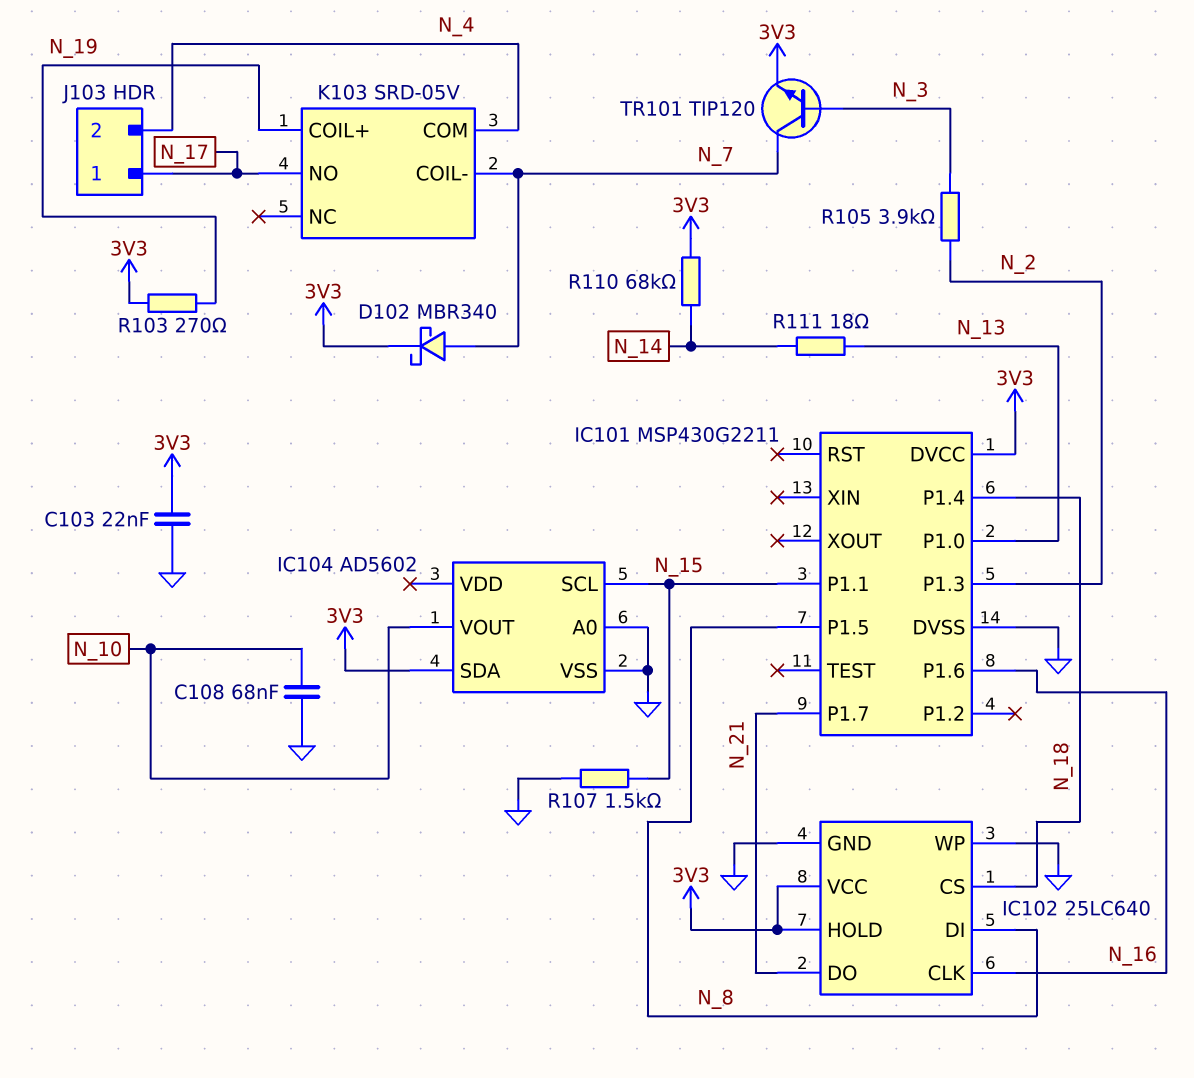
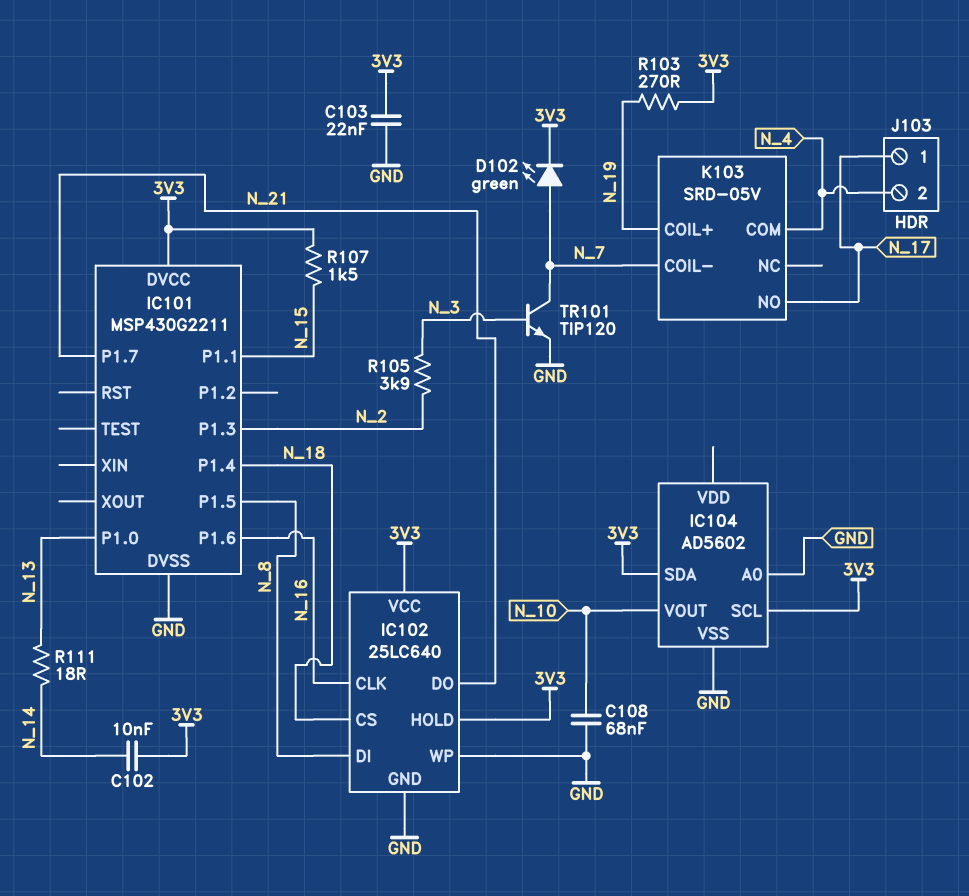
C102: none -> 10nF (3V3, N_14)
D102: schottky MBR340 (A N_7, K 3V3) -> LED green (A N_7, K 3V3)
IC104 pin SCL: N_15 -> 3V3
R107: 1.5k (GND, N_15) -> 1.5k (3V3, N_15)
R110: 68k (3V3, N_14) -> none
TR101: NPN TIP120 (B N_3, C N_7, E 3V3) -> NPN TIP120 (B N_3, C N_7, E GND)

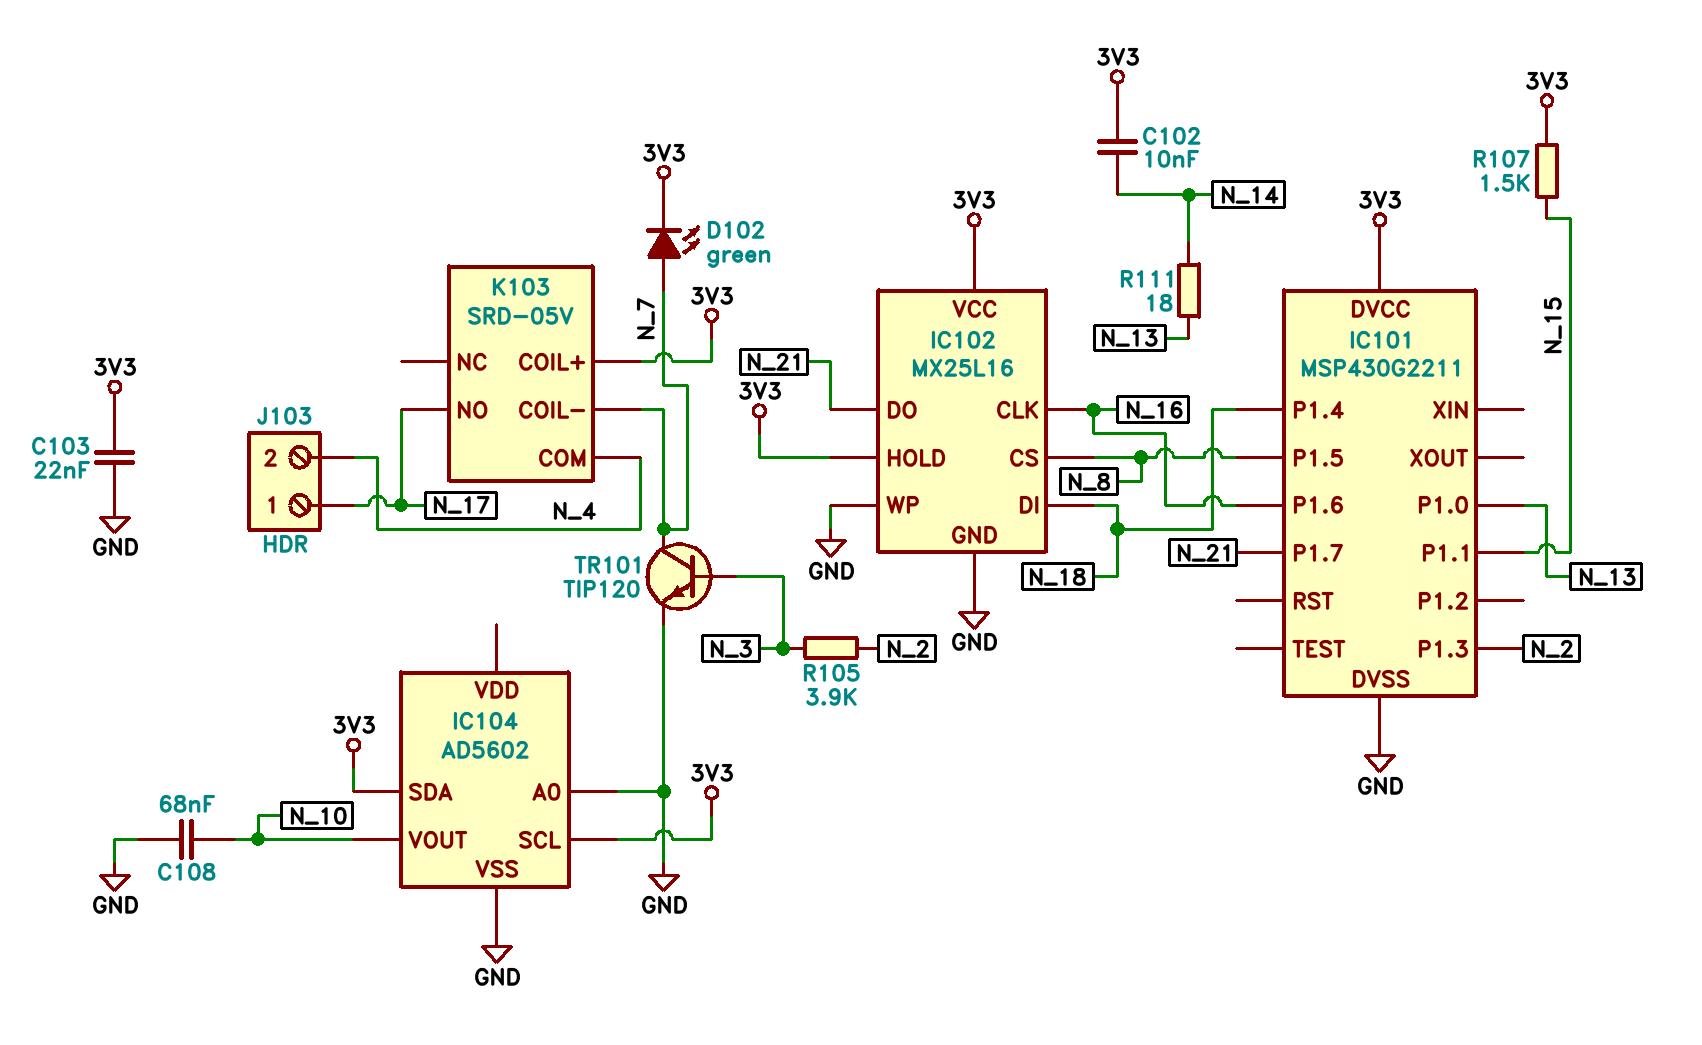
IC102: 25LC640 -> MX25L16
IC102 pin CS: N_18 -> N_8
IC102 pin DI: N_8 -> N_18
K103 pin COIL+: N_19 -> 3V3
R103: 270 (3V3, N_19) -> none

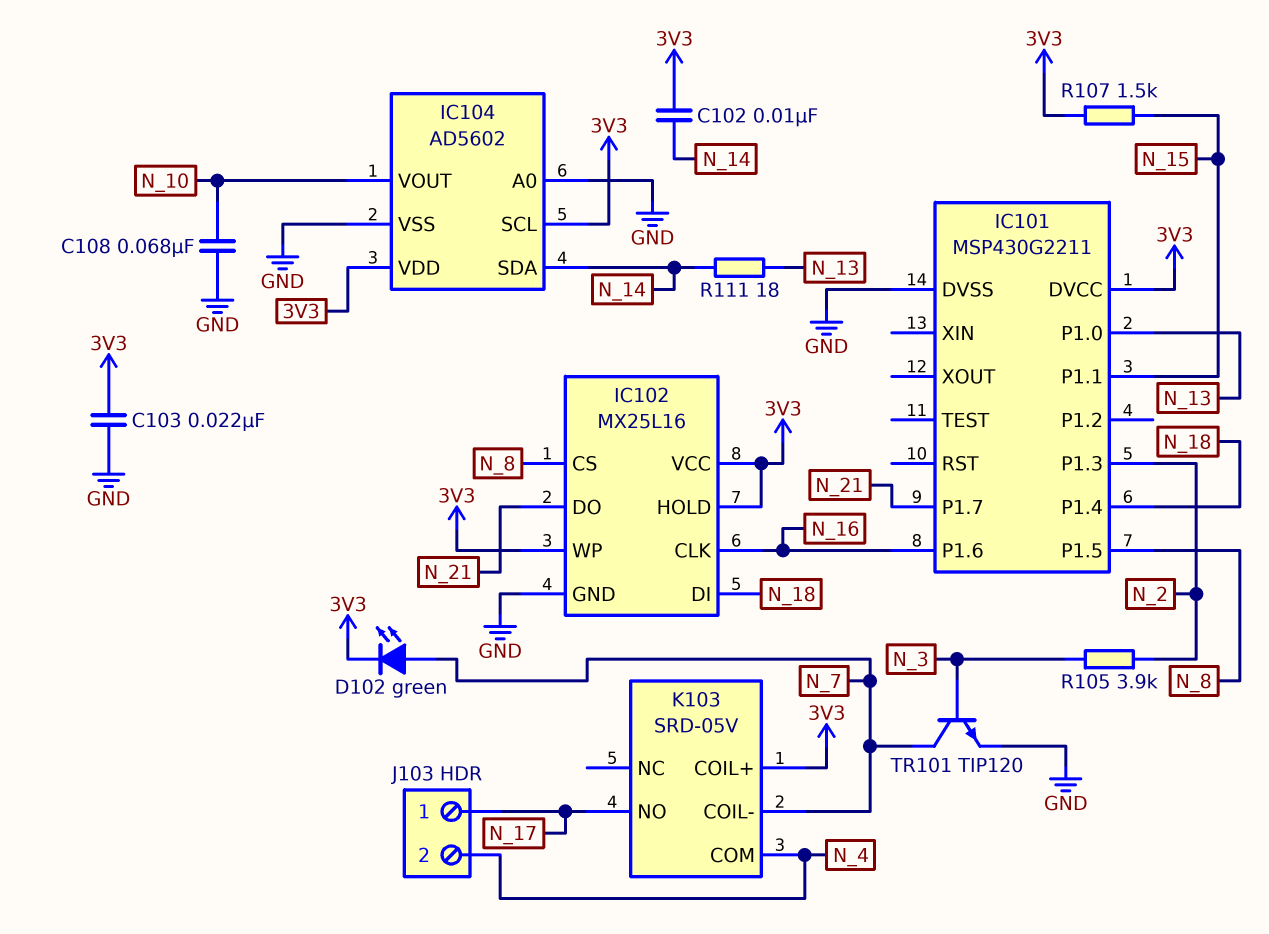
IC102 pin WP: GND -> 3V3
IC104 pin SDA: 3V3 -> N_14
IC104 pin VDD: none -> 3V3

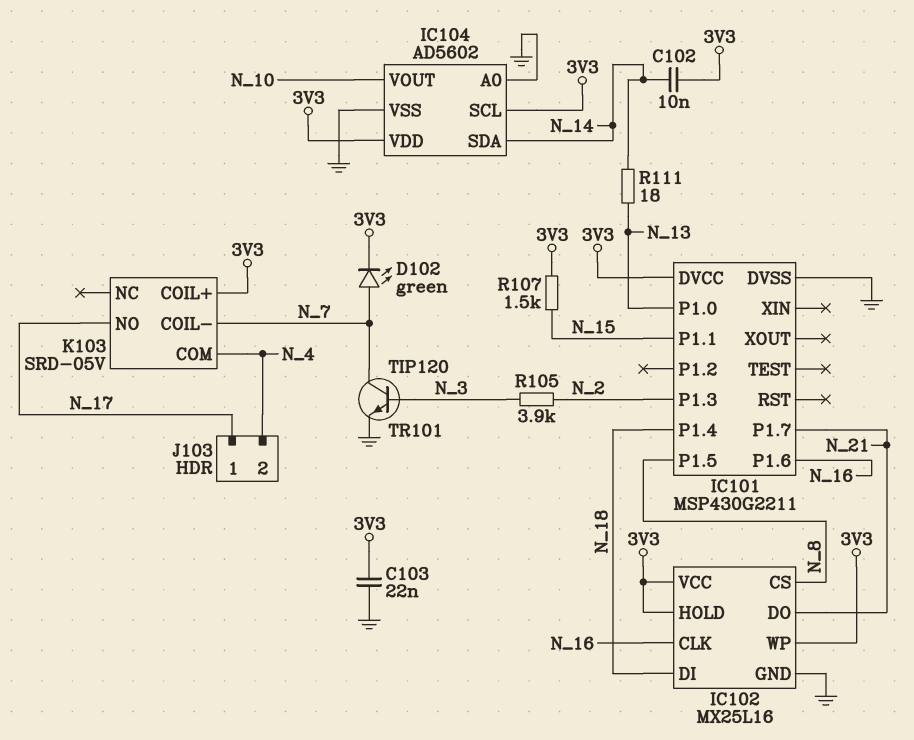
C108: 68nF (GND, N_10) -> none

